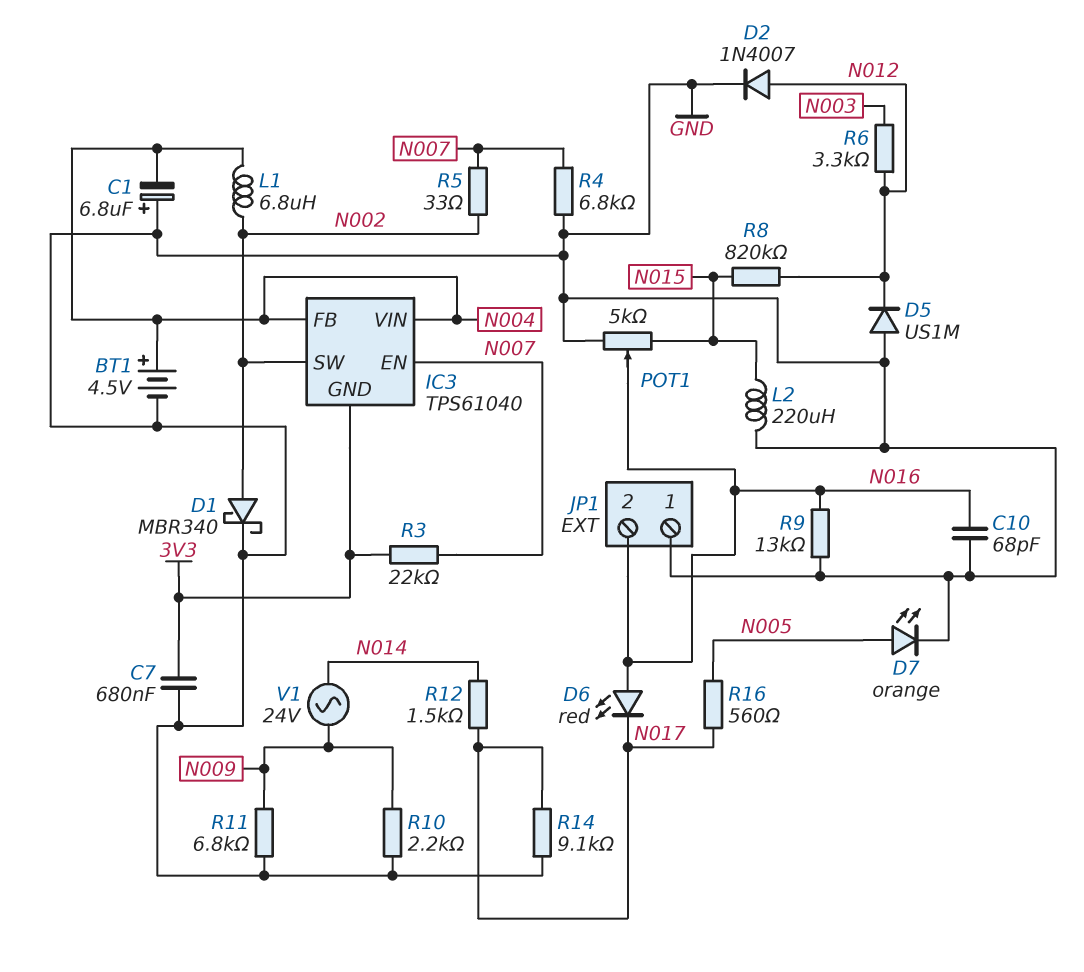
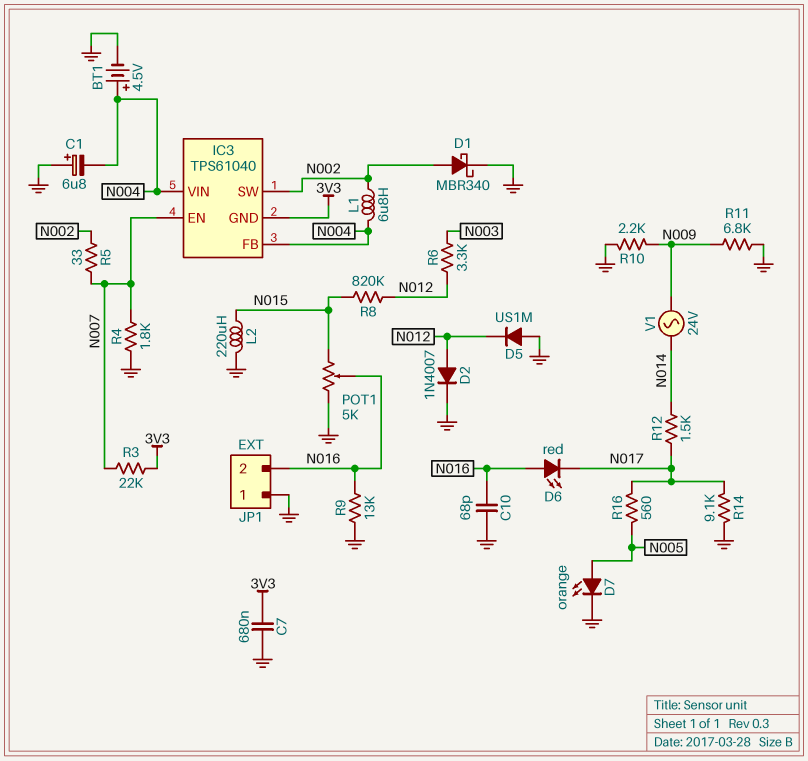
R4: 6.8k (GND, N007) -> 1.8k (GND, N007)

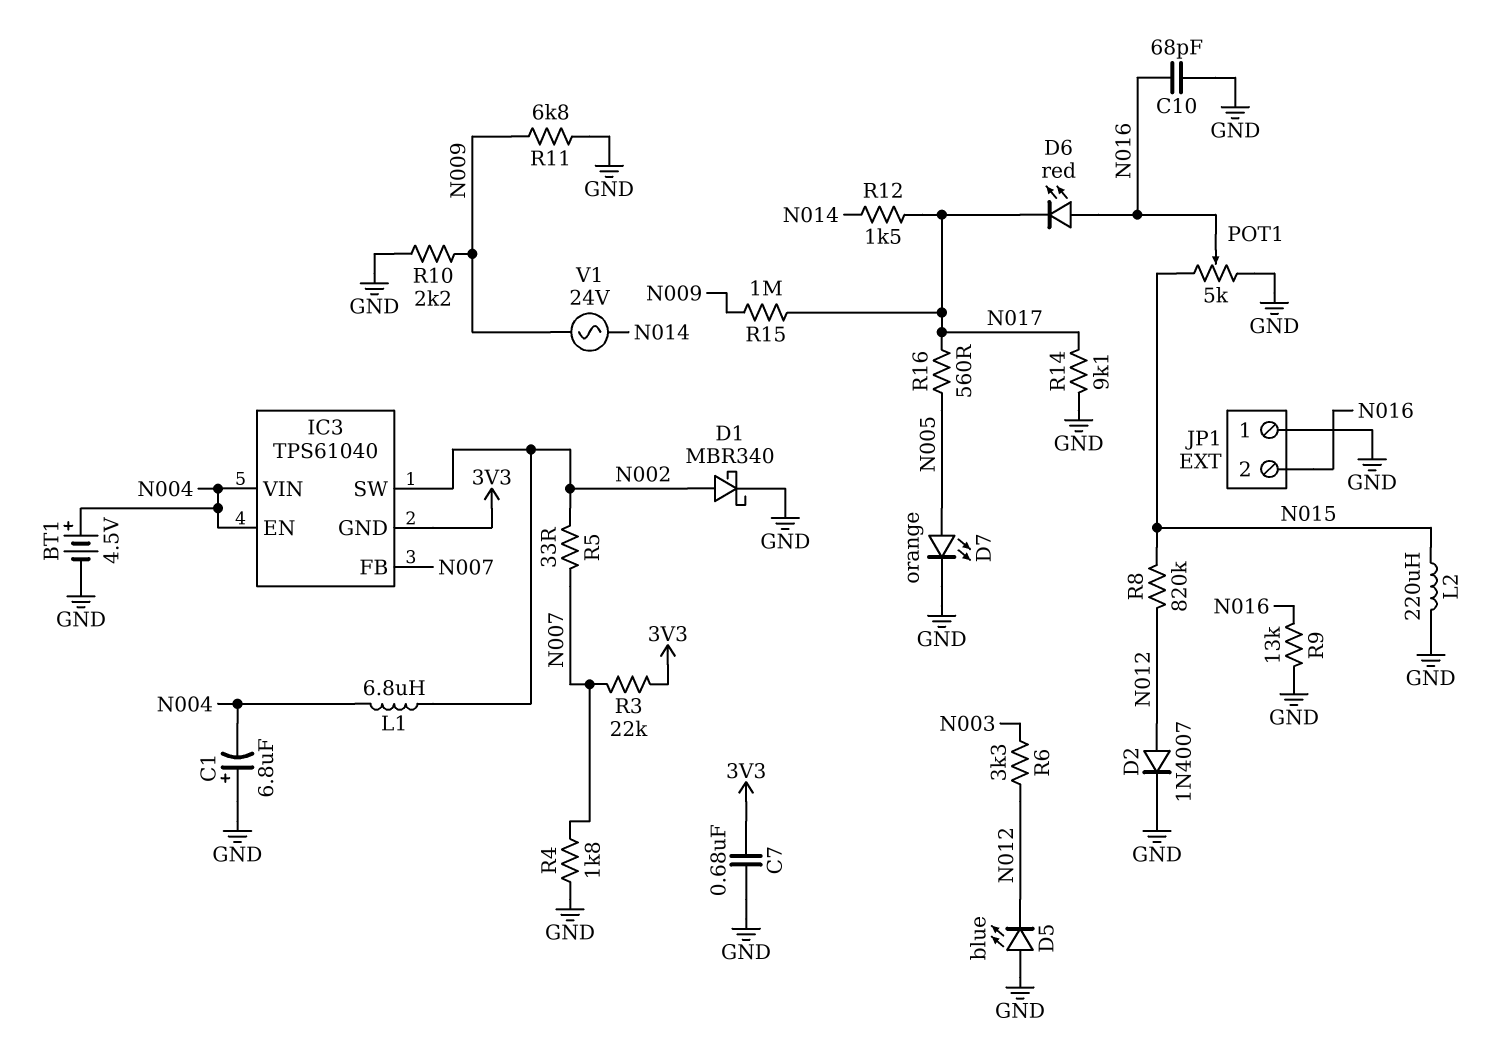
D5: diode US1M (A GND, K N012) -> LED blue (A GND, K N012)
IC3 pin EN: N007 -> N004
IC3 pin FB: N004 -> N007
R15: none -> 1M (N009, N017)

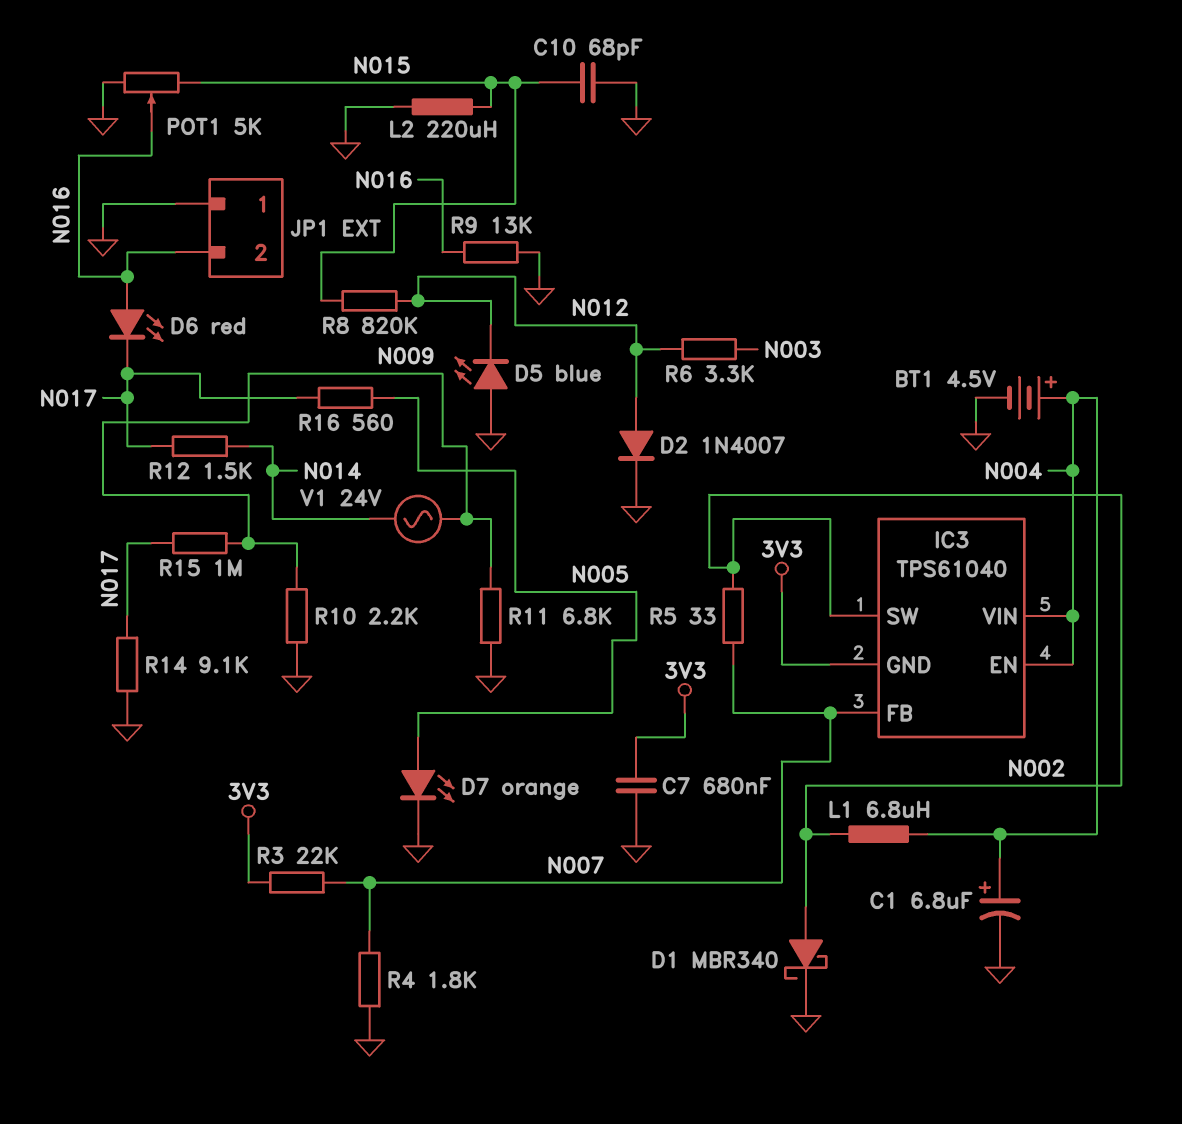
C1: 6.8uF (plus GND, minus N004) -> 6.8uF (plus N004, minus GND)
C10: 68pF (GND, N016) -> 68pF (GND, N015)

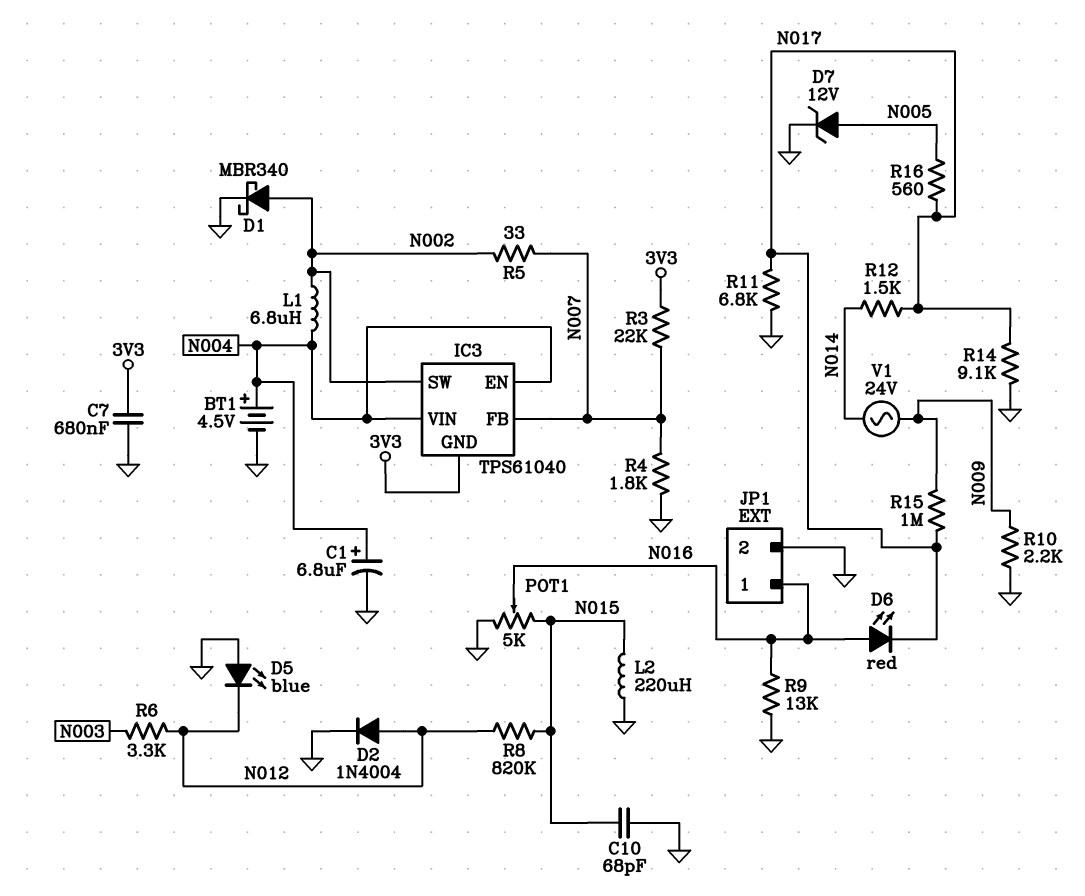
D2: diode 1N4007 (A N012, K GND) -> diode 1N4004 (A N012, K GND)
D7: LED orange (A N005, K GND) -> zener 12V (A N005, K GND)
JP1 pin 1: GND -> N016
JP1 pin 2: N016 -> GND
R11: 6.8k (GND, N009) -> 6.8k (GND, N017)

